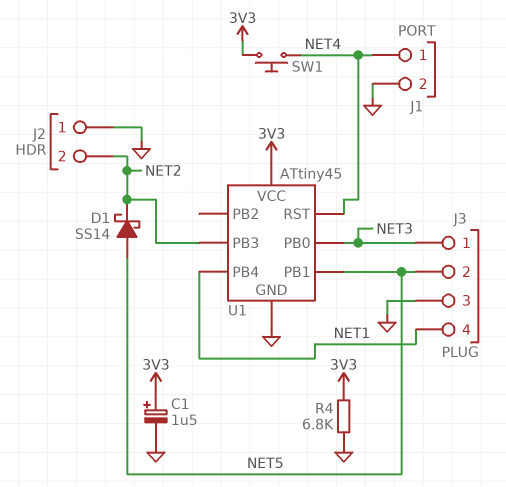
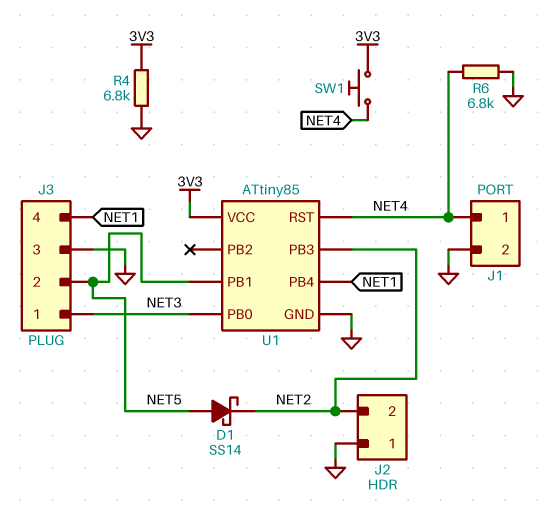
C1: 1.5uF (plus 3V3, minus GND) -> none
R6: none -> 6.8k (GND, NET4)
U1: ATtiny45 -> ATtiny85

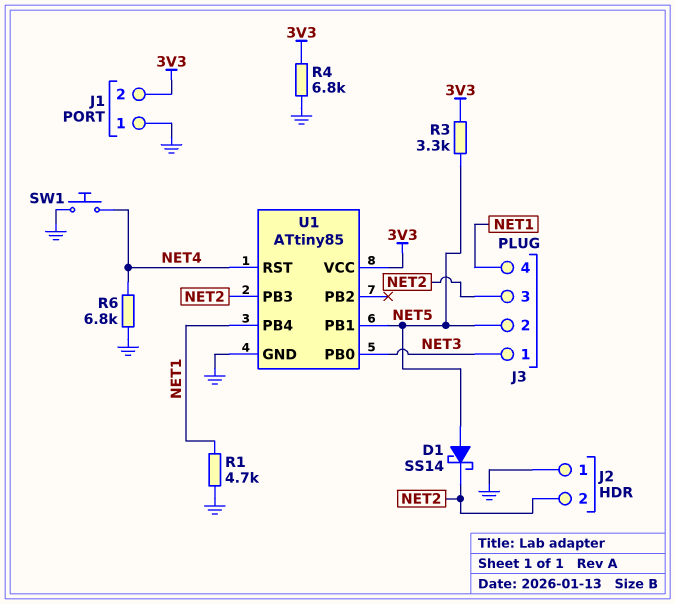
J1 pin 1: NET4 -> GND
J1 pin 2: GND -> 3V3
J3 pin 3: GND -> NET2
R1: none -> 4.7k (GND, NET1)
R3: none -> 3.3k (3V3, NET5)
SW1: button (3V3, NET4) -> button (GND, NET4)

